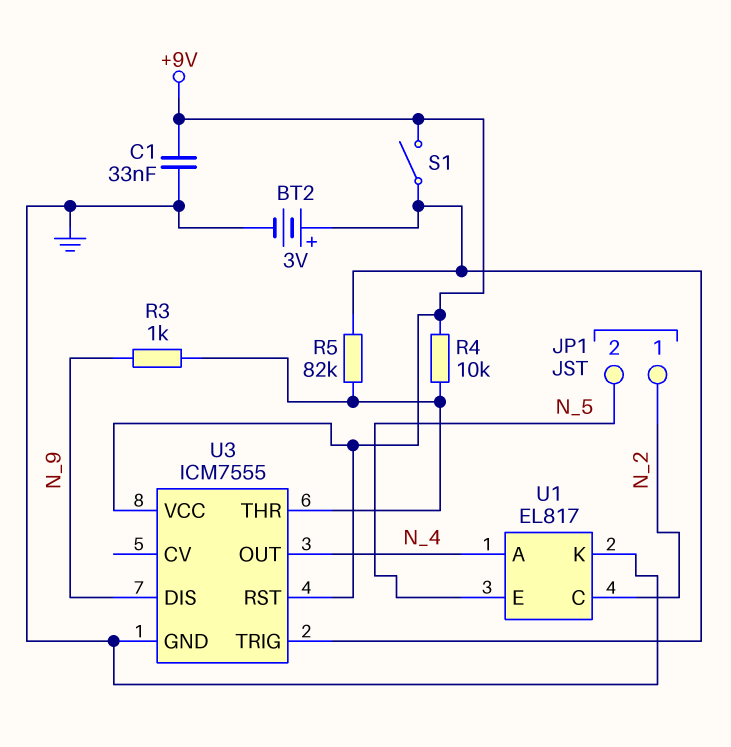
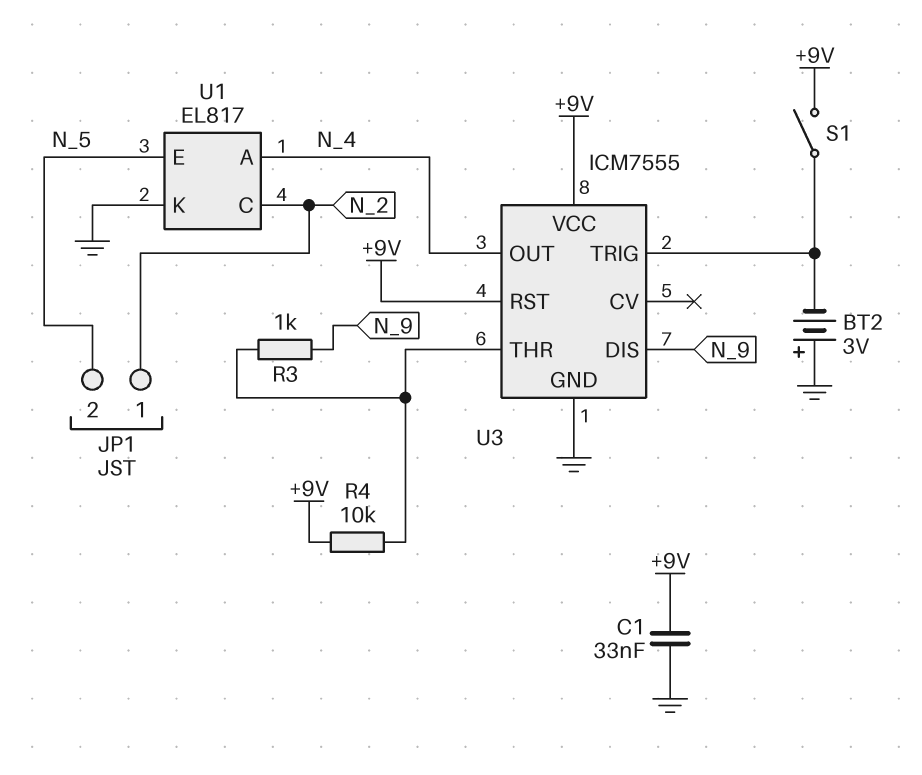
BT2: 3V (plus U3/TRIG, minus GND) -> 3V (plus GND, minus U3/TRIG)
R5: 82k (U3/THR, U3/TRIG) -> none

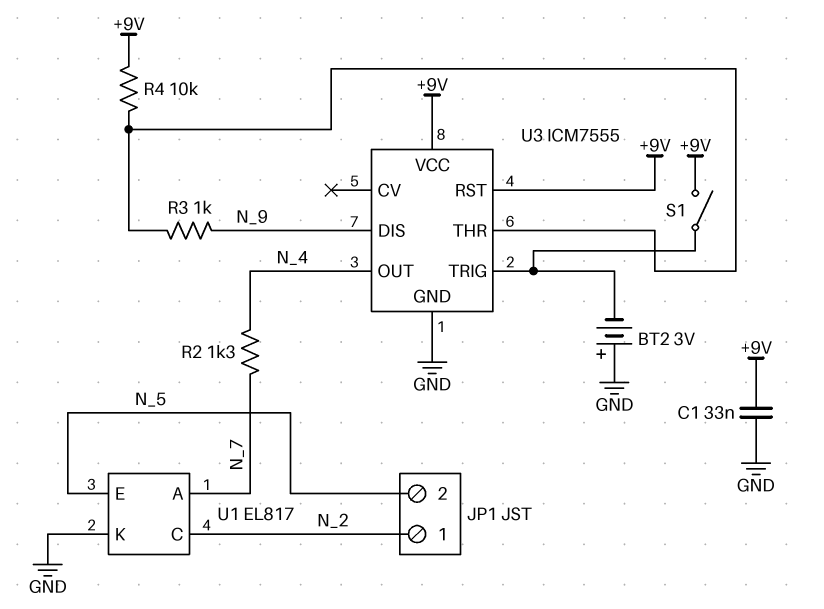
R2: none -> 1.3k (N_4, N_7)
U1 pin A: N_4 -> N_7

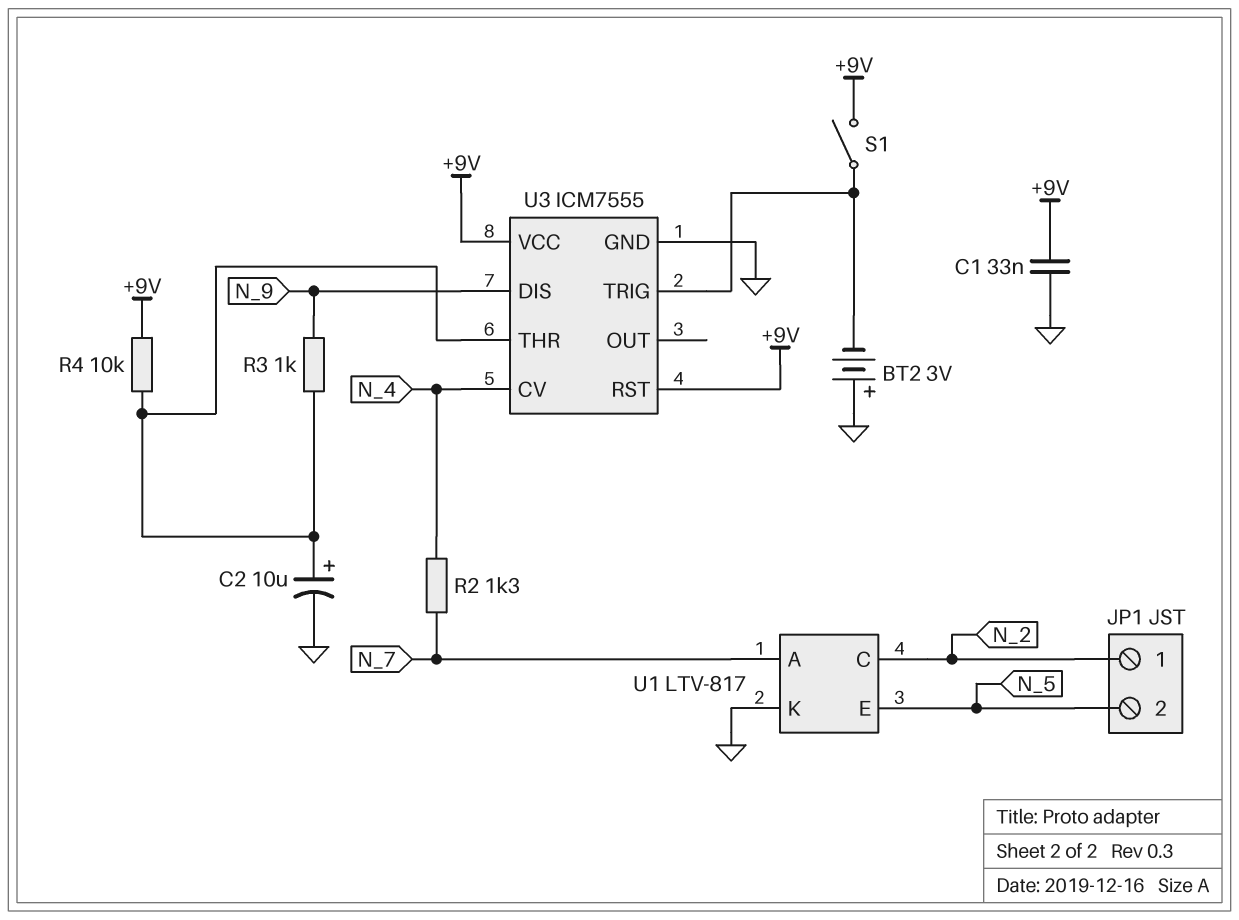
C2: none -> 10uF (plus U3/THR, minus GND)
U1: EL817 -> LTV-817
U3 pin CV: none -> N_4
U3 pin OUT: N_4 -> none

